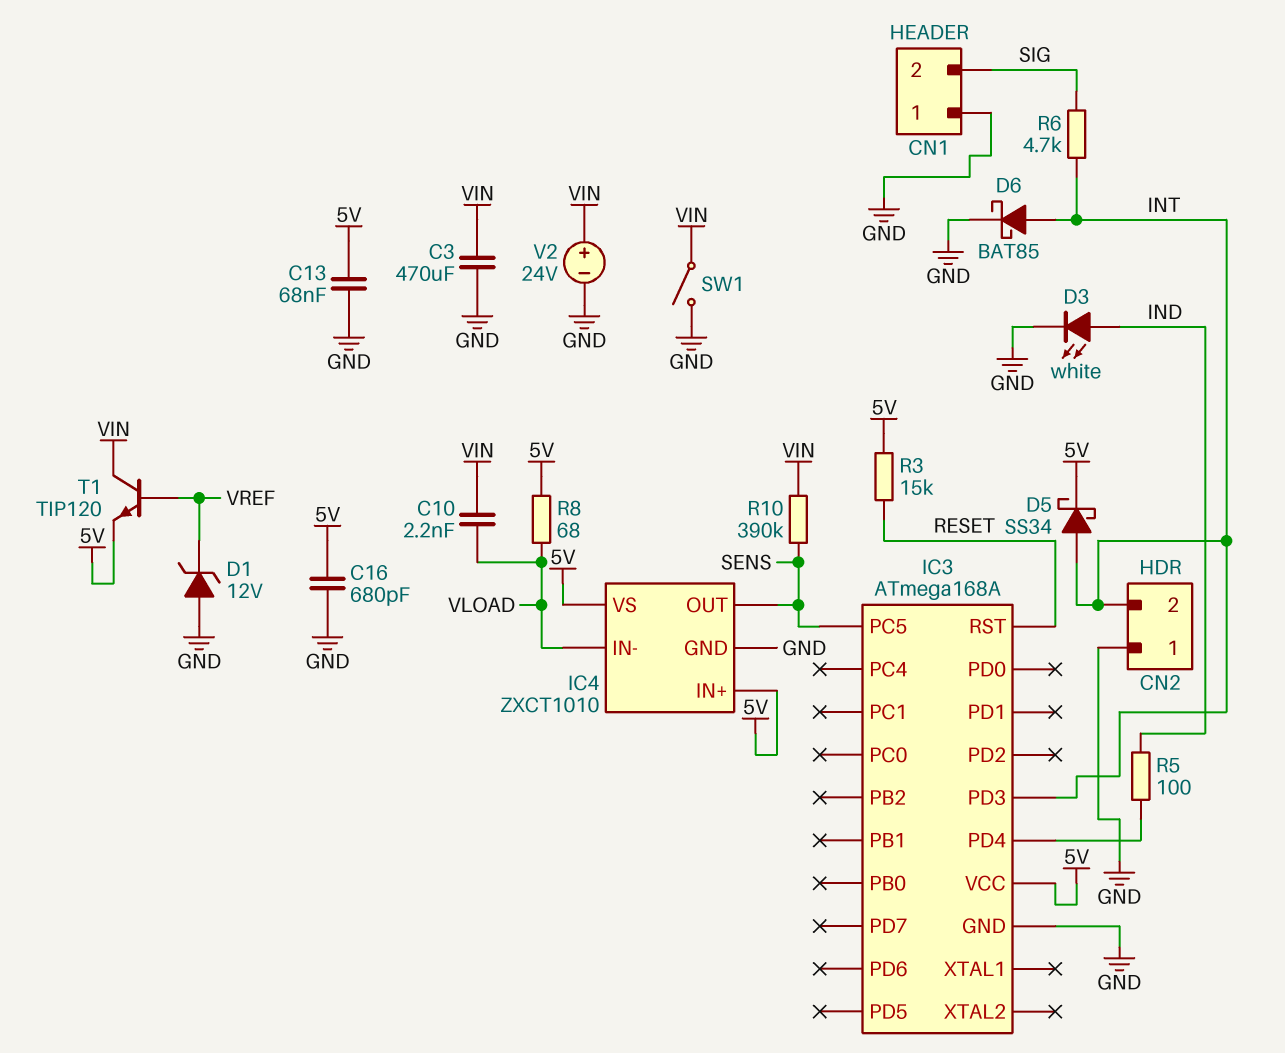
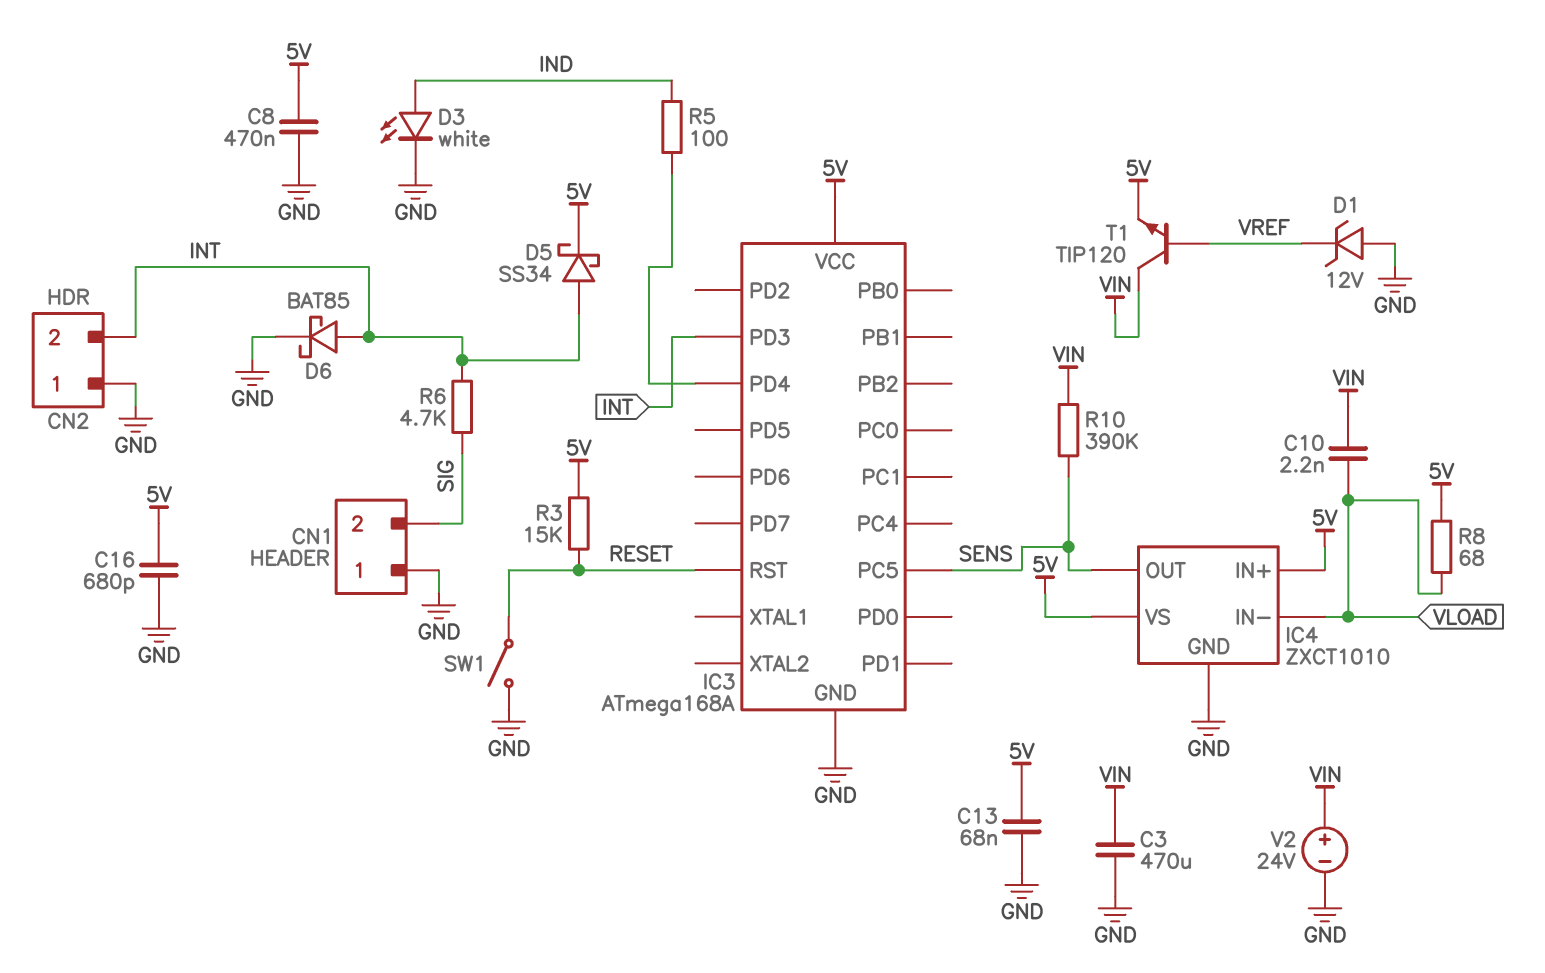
C8: none -> 470nF (5V, GND)
SW1: switch (GND, VIN) -> switch (GND, RESET)

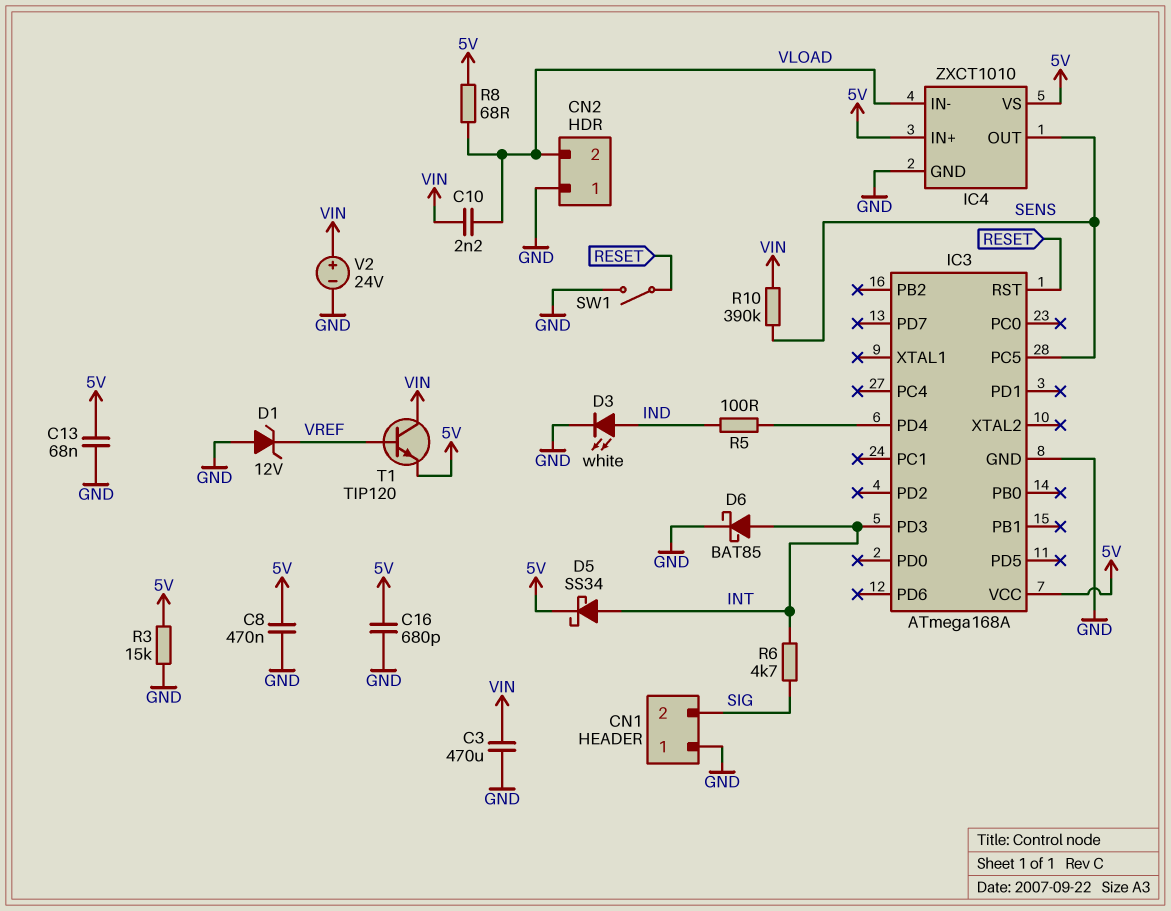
CN2 pin 2: INT -> VLOAD
R3: 15k (5V, RESET) -> 15k (5V, GND)

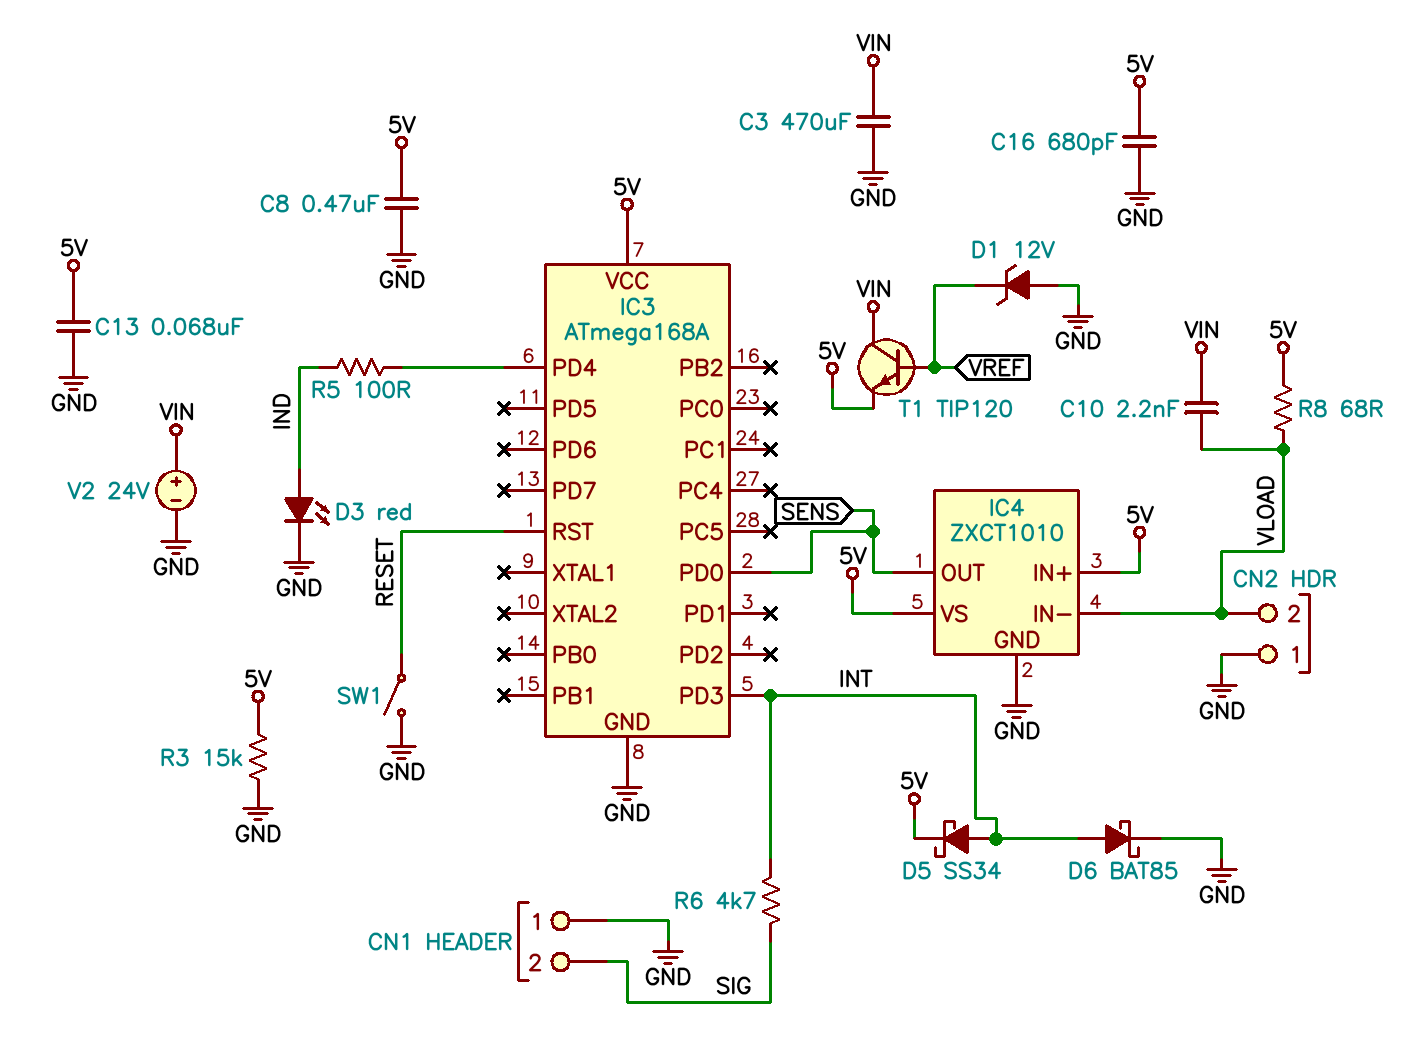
D3: LED white (A IND, K GND) -> LED red (A IND, K GND)
IC3 pin PC5: SENS -> none
IC3 pin PD0: none -> SENS
R10: 390k (SENS, VIN) -> none

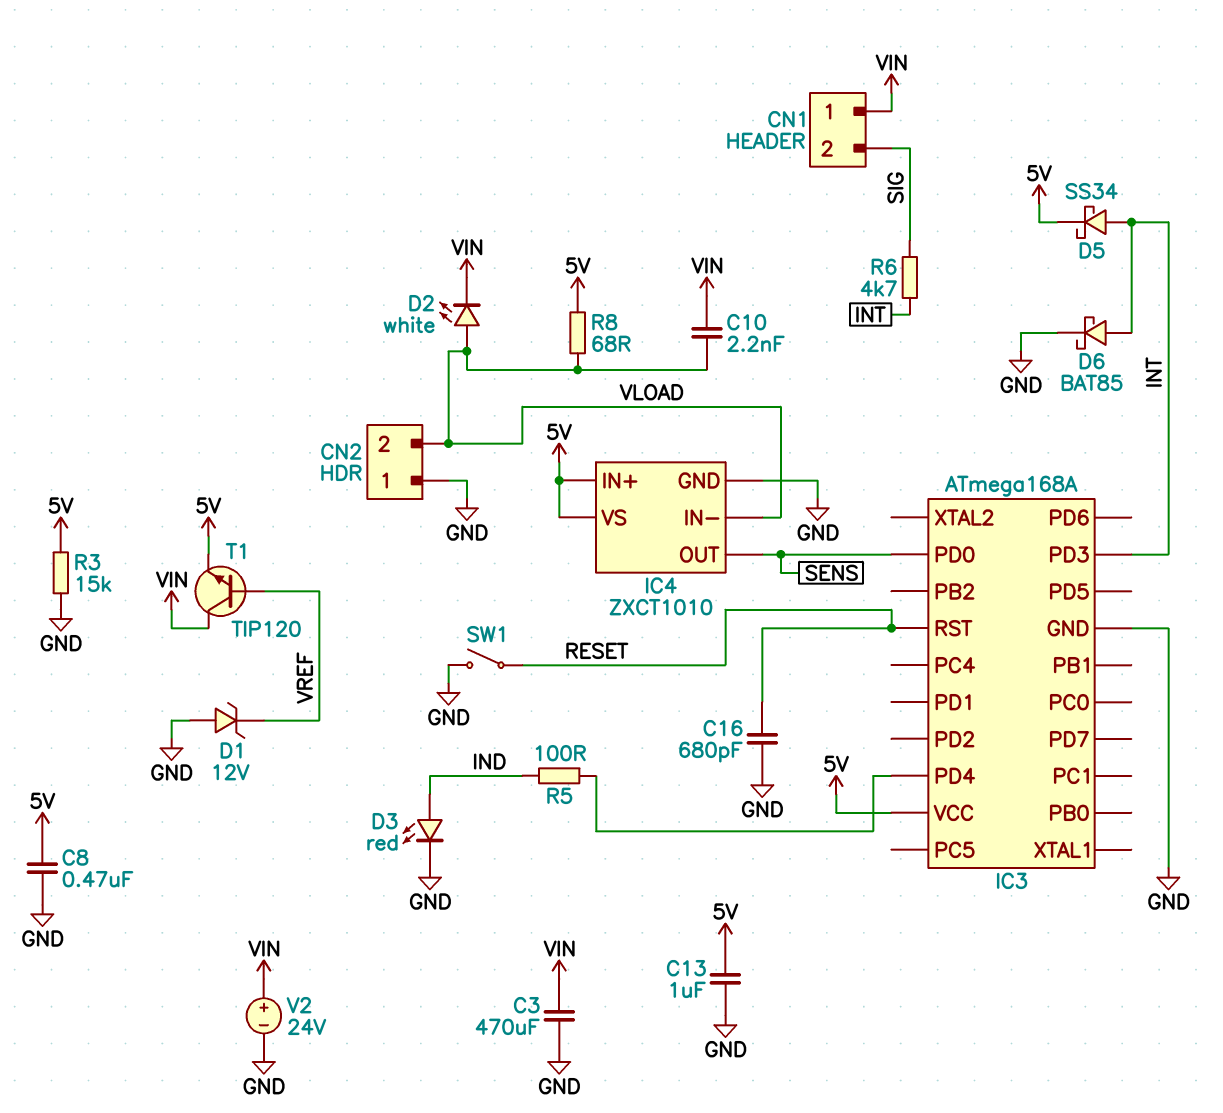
C13: 68nF (5V, GND) -> 1uF (5V, GND)
C16: 680pF (5V, GND) -> 680pF (GND, RESET)
CN1 pin 1: GND -> VIN
D2: none -> LED white (A VLOAD, K VIN)

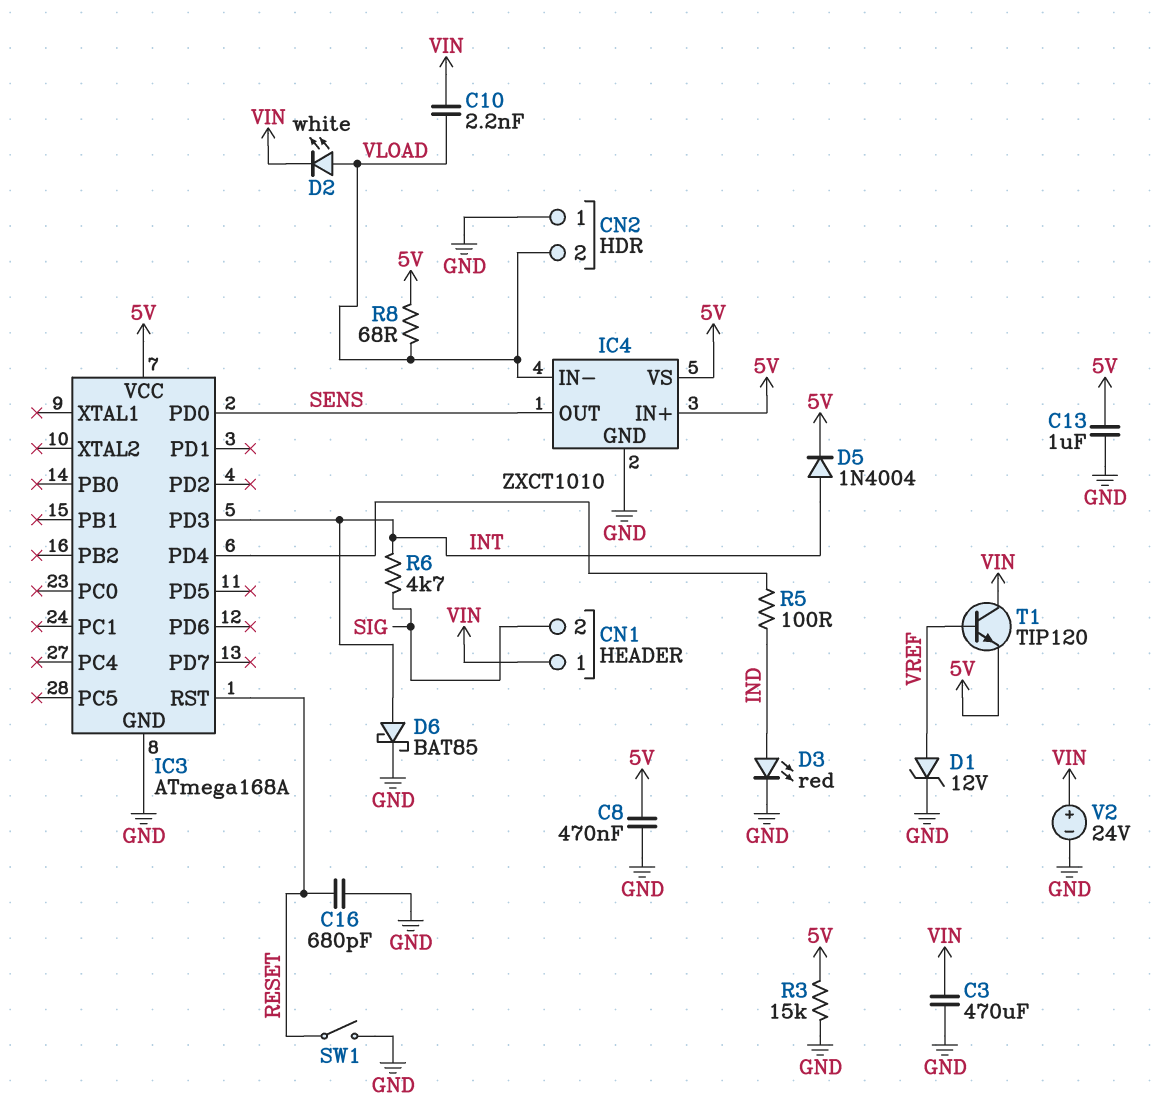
D1: zener 12V (A GND, K VREF) -> zener 12V (A VREF, K GND)
D5: schottky SS34 (A INT, K 5V) -> diode 1N4004 (A INT, K 5V)

